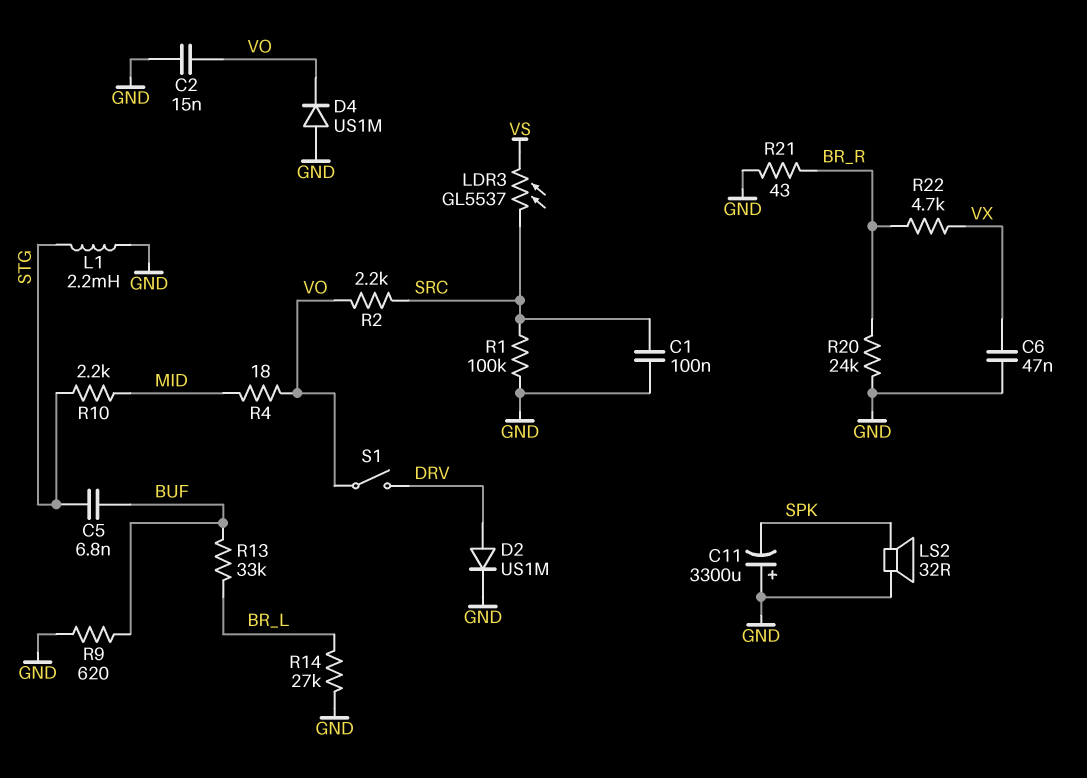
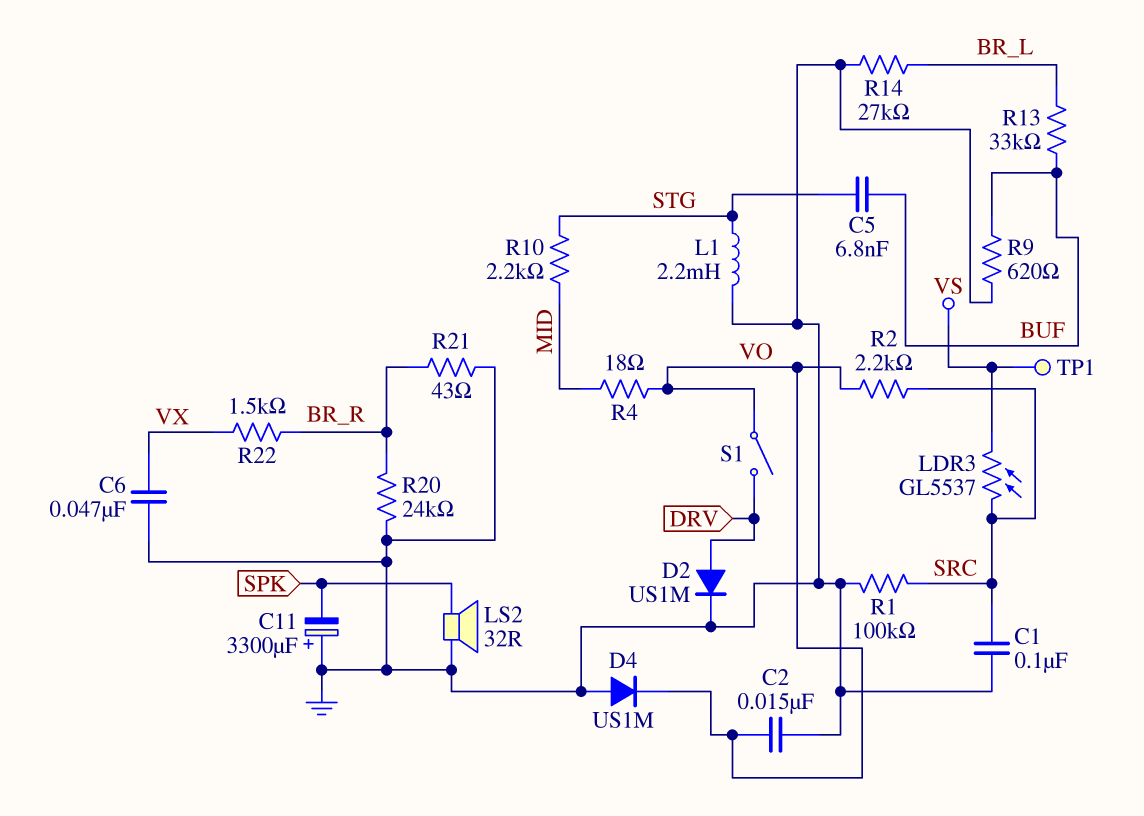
R22: 4.7k (BR_R, VX) -> 1.5k (BR_R, VX)
TP1: none -> test point (VS)

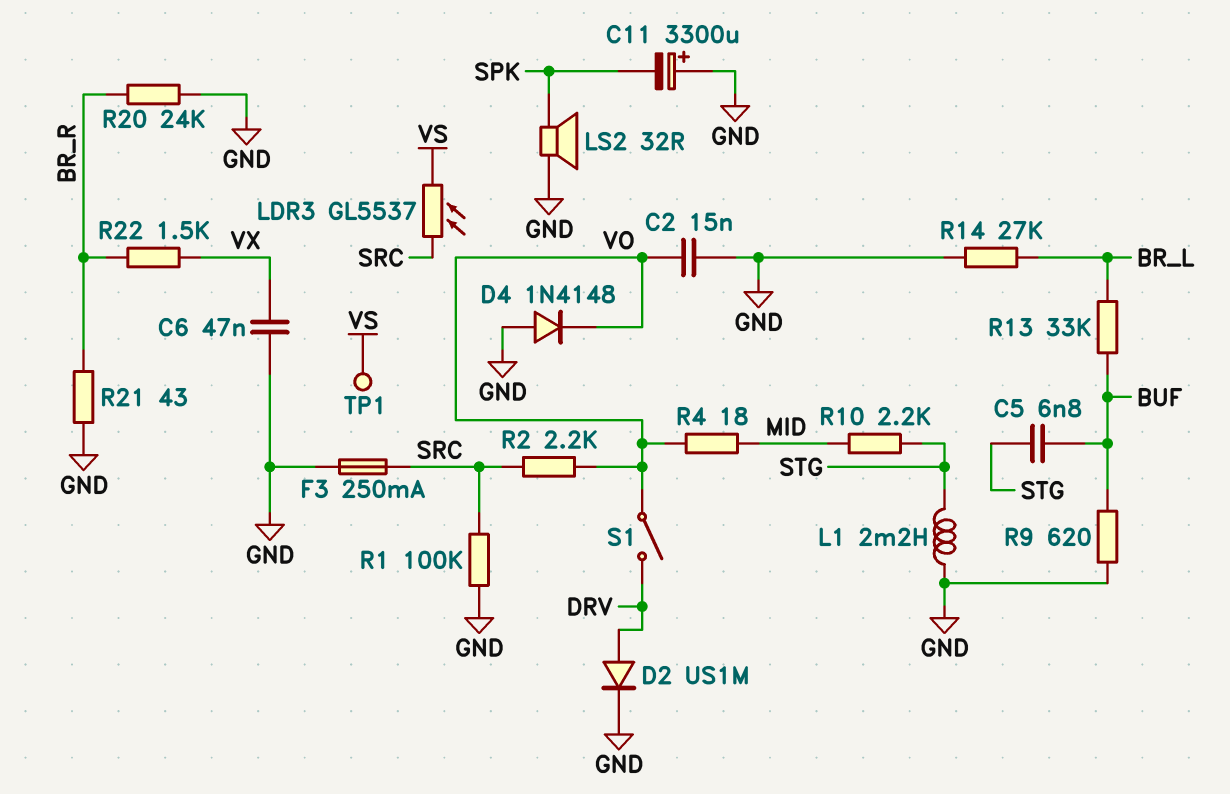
C1: 100nF (GND, SRC) -> none
D4: diode US1M (A GND, K VO) -> diode 1N4148 (A GND, K VO)
F3: none -> 250mA (GND, SRC)

